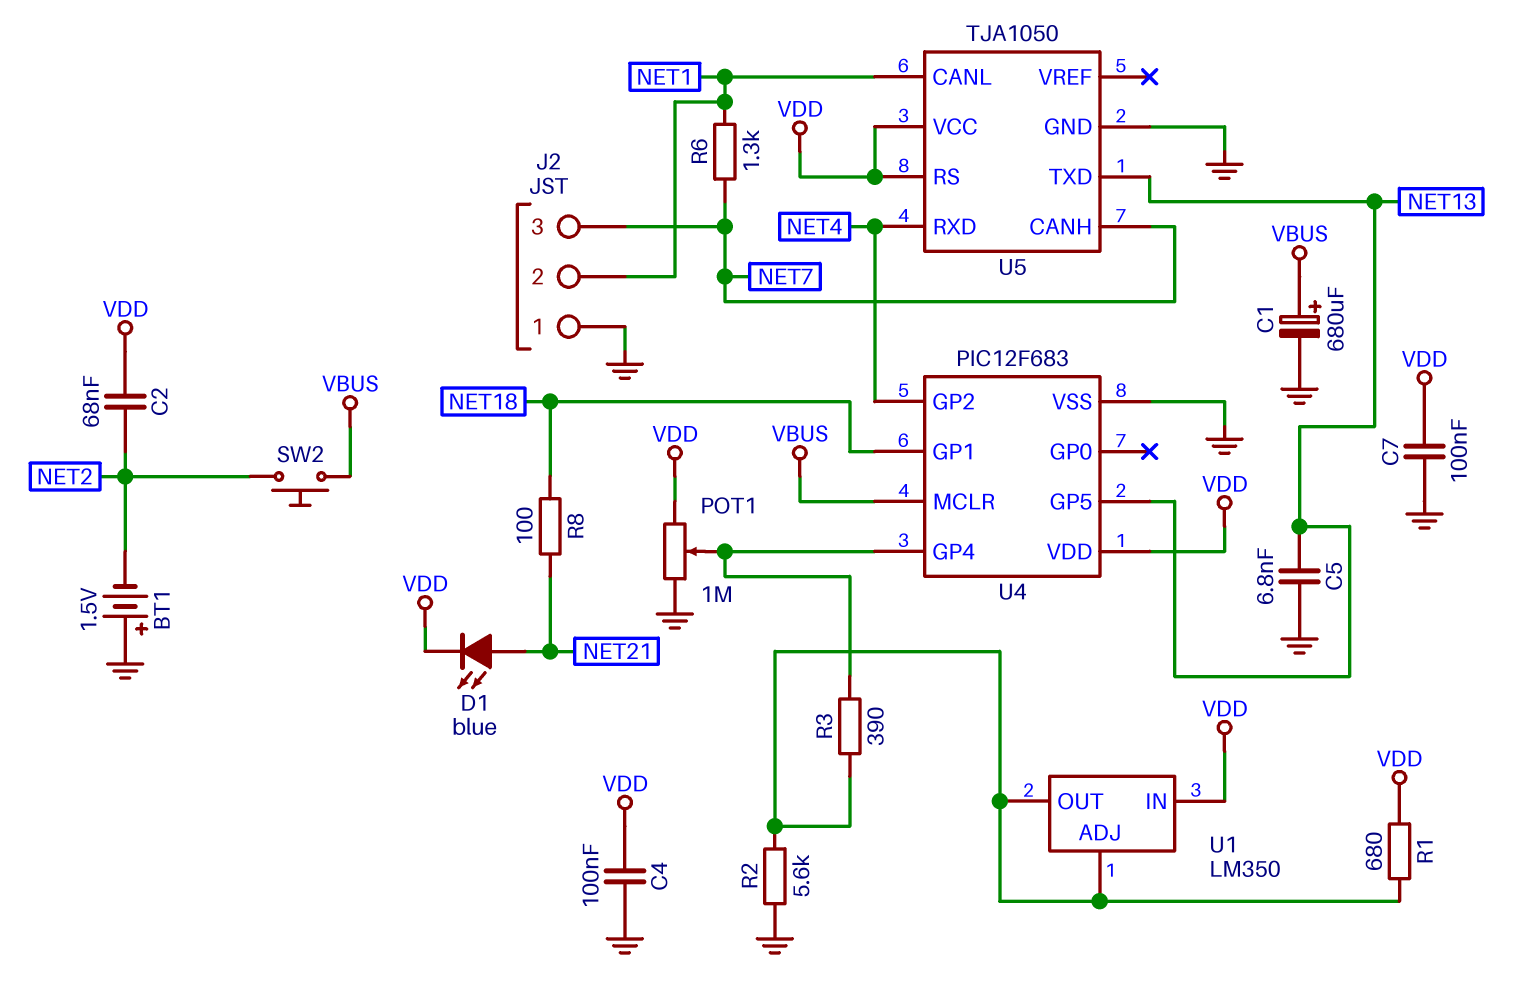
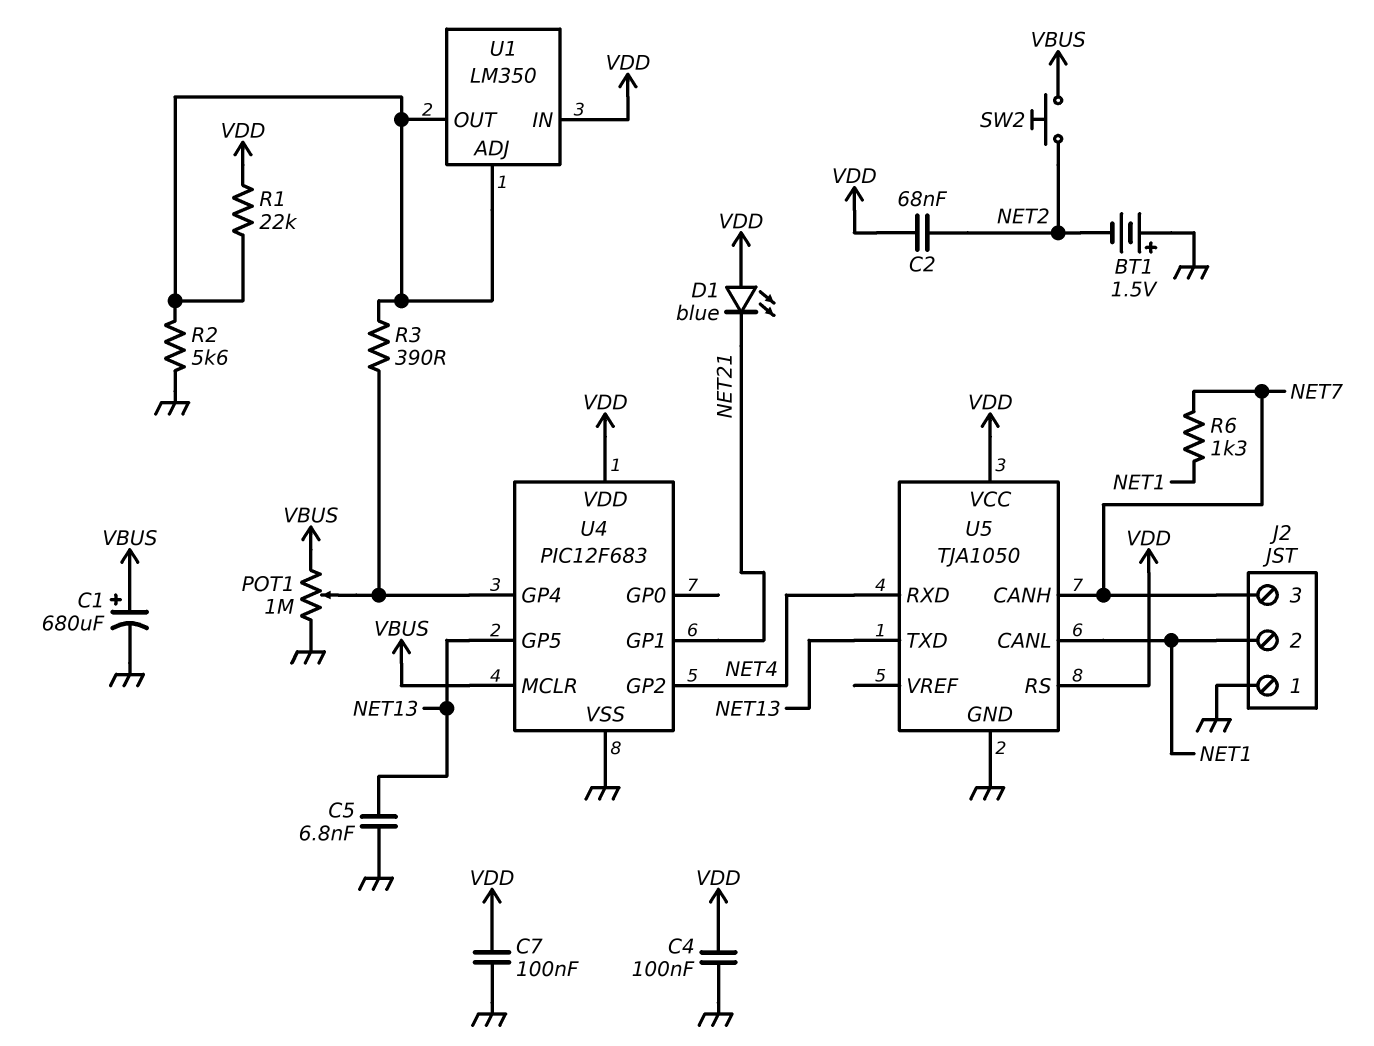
D1: LED blue (A NET21, K VDD) -> LED blue (A VDD, K NET21)
POT1: 1M (GND, VDD, wiper U4/GP4) -> 1M (GND, VBUS, wiper U4/GP4)
R1: 680 (U1/ADJ, VDD) -> 22k (U1/ADJ, VDD)
R8: 100 (NET18, NET21) -> none
U4 pin GP1: NET18 -> NET21

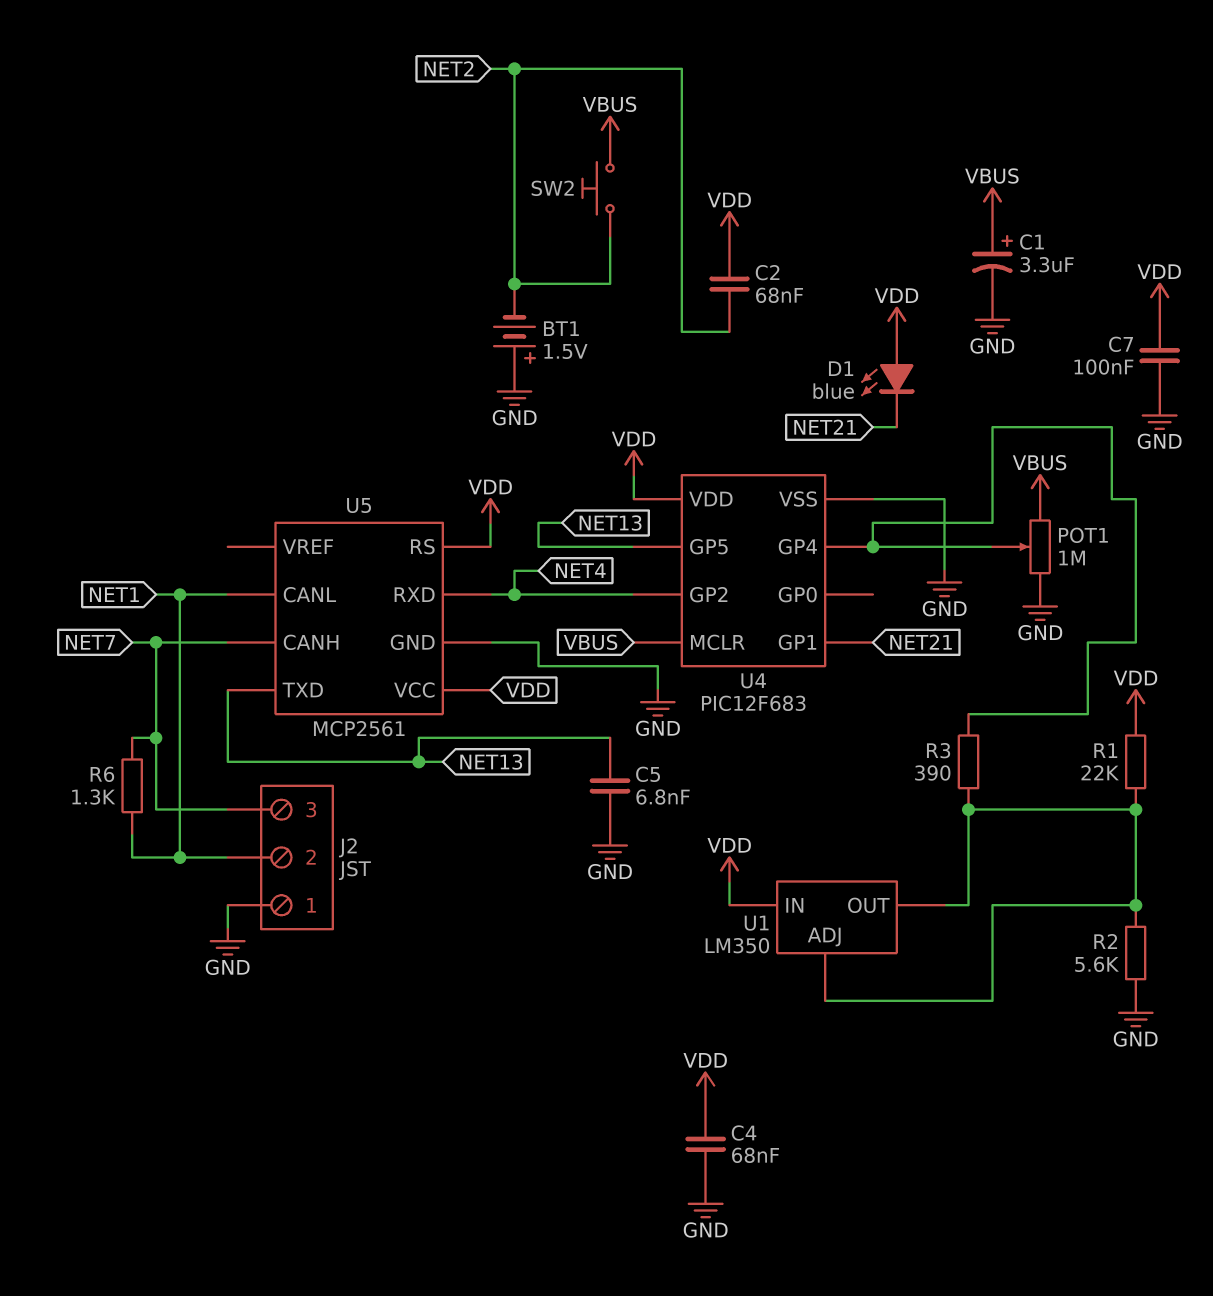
C1: 680uF (plus VBUS, minus GND) -> 3.3uF (plus VBUS, minus GND)
C4: 100nF (GND, VDD) -> 68nF (GND, VDD)
U5: TJA1050 -> MCP2561

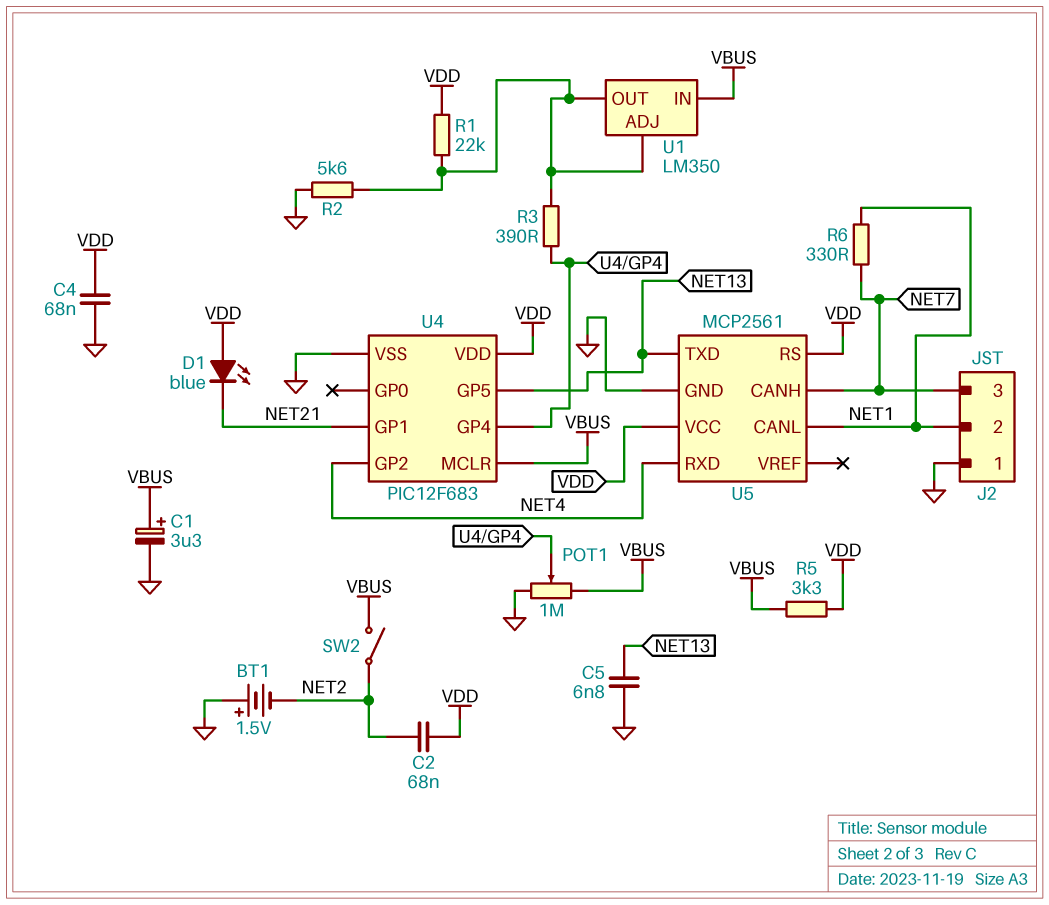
C7: 100nF (GND, VDD) -> none
R5: none -> 3.3k (VBUS, VDD)
R6: 1.3k (NET1, NET7) -> 330 (NET1, NET7)
SW2: button (NET2, VBUS) -> switch (NET2, VBUS)
U1 pin IN: VDD -> VBUS

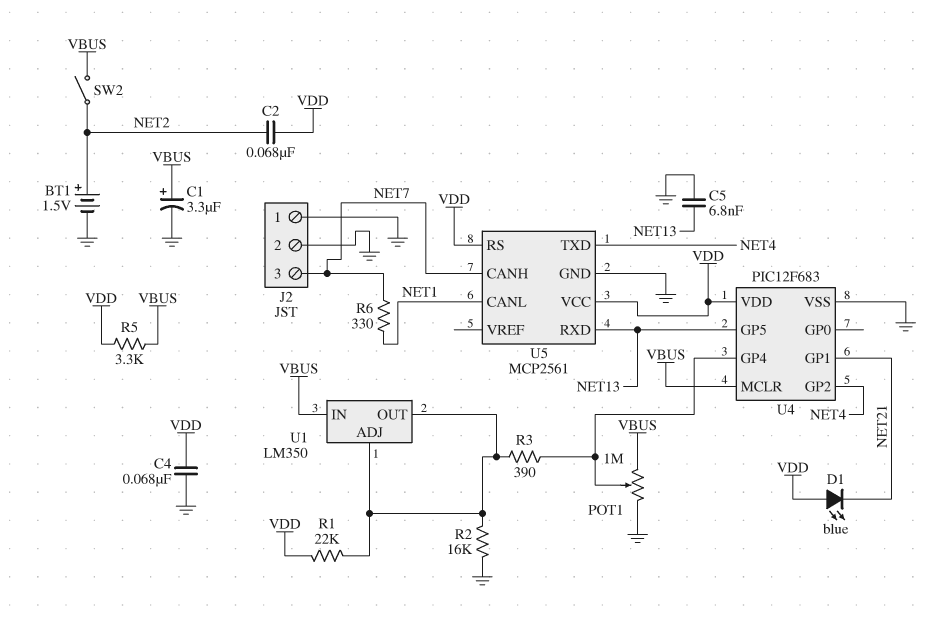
BT1: 1.5V (plus GND, minus NET2) -> 1.5V (plus NET2, minus GND)
J2 pin 2: NET1 -> GND
R2: 5.6k (GND, U1/ADJ) -> 16k (GND, U1/ADJ)
U5 pin RXD: NET4 -> NET13
U5 pin TXD: NET13 -> NET4

